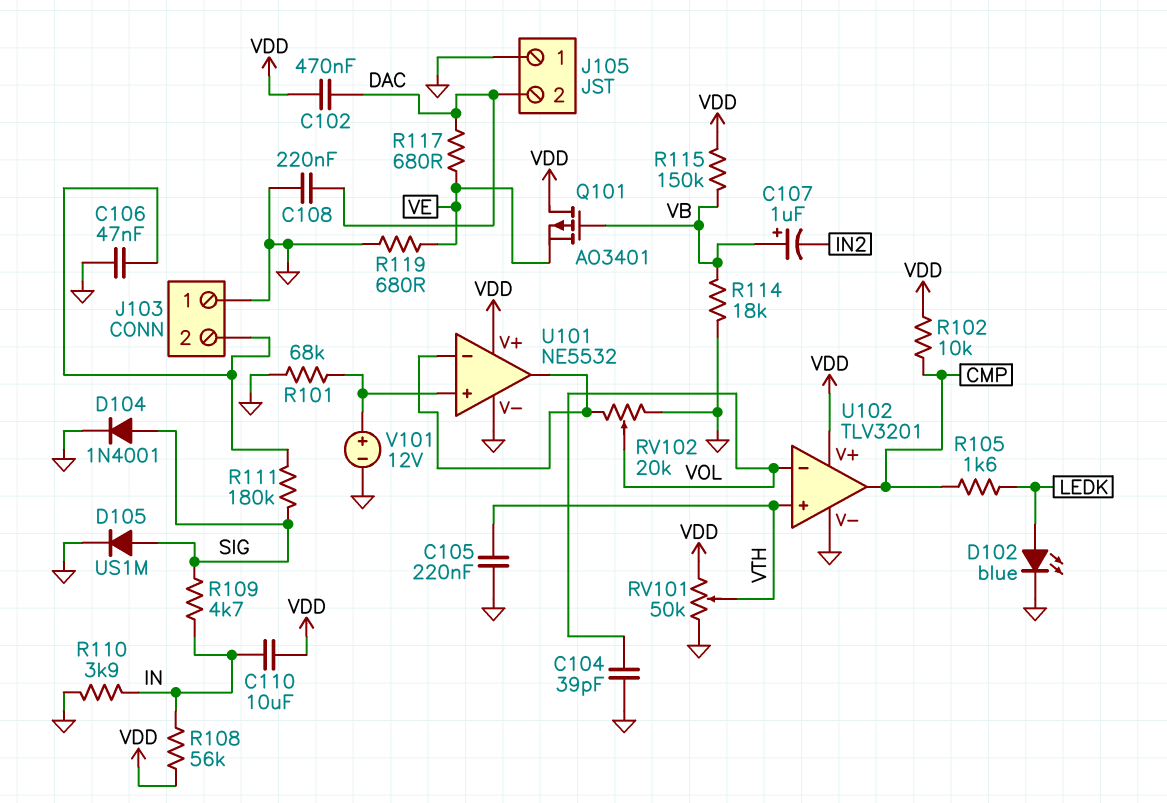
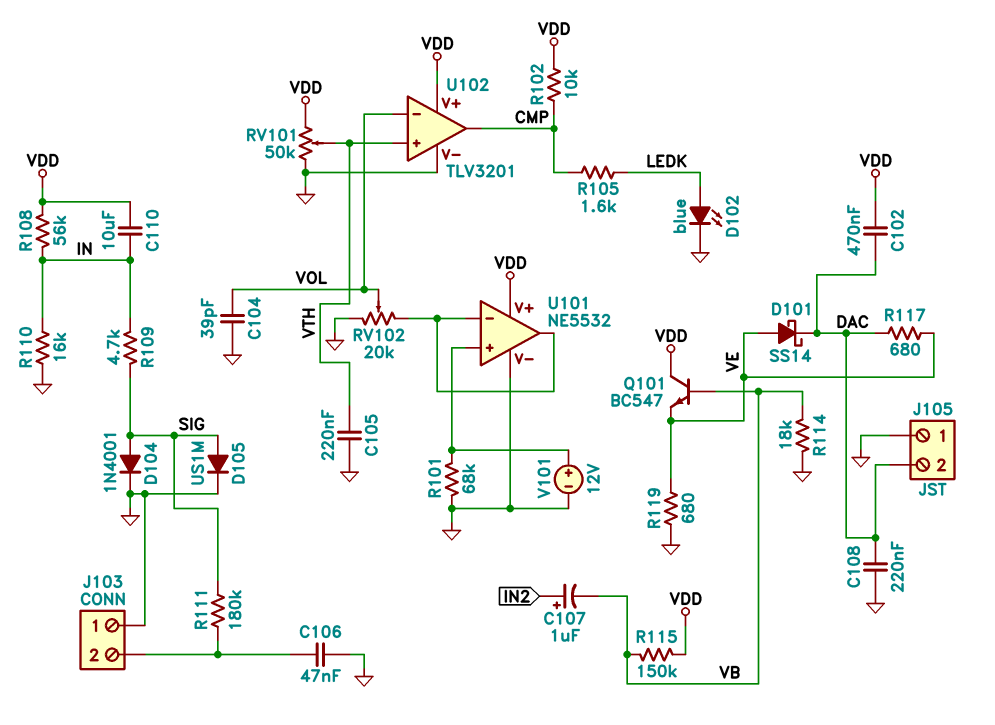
C107: 1uF (plus VB, minus IN2) -> 1uF (plus IN2, minus VB)
D101: none -> schottky SS14 (A VE, K DAC)
Q101: PMOS AO3401 (G VB, D VDD, S VE) -> NPN BC547 (B VB, C VDD, E VE)
R110: 3.9k (GND, IN) -> 16k (GND, IN)

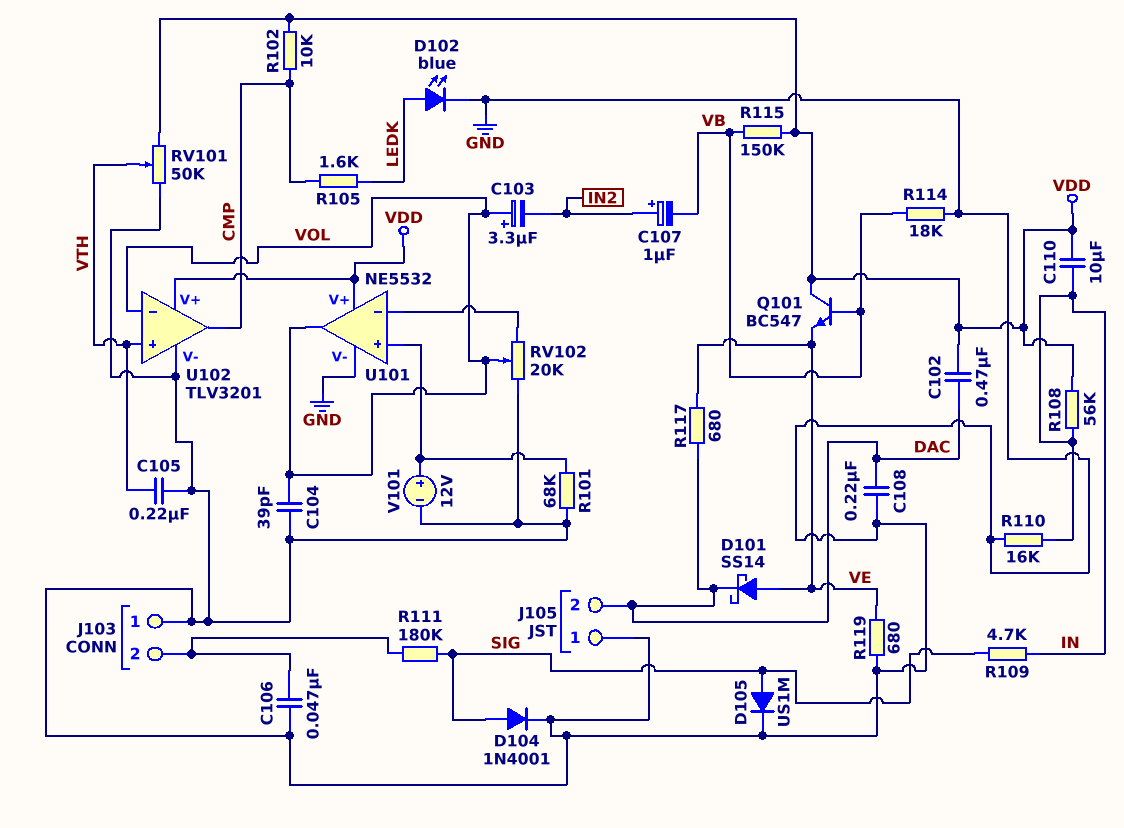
C103: none -> 3.3uF (plus VOL, minus IN2)
U101 pin out: U101/in- -> VOL

